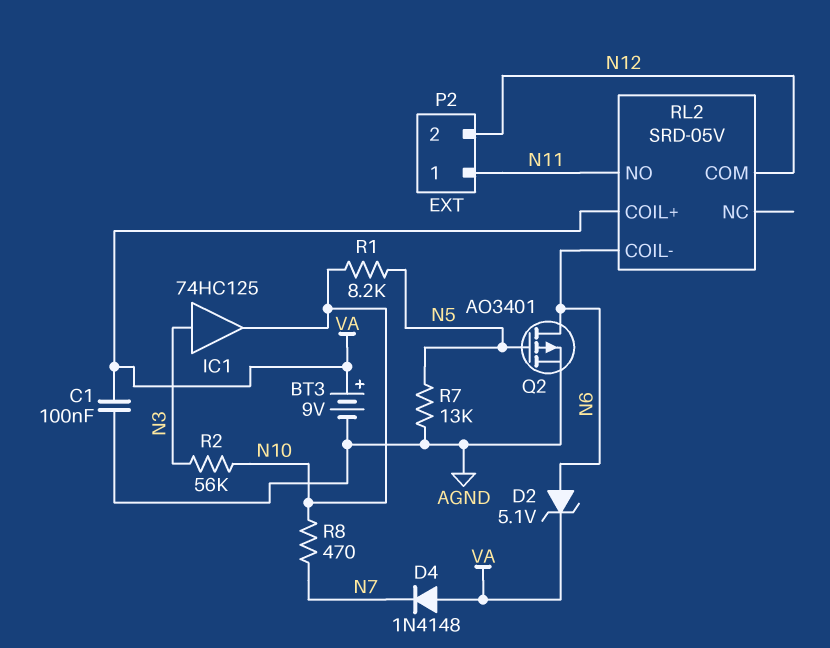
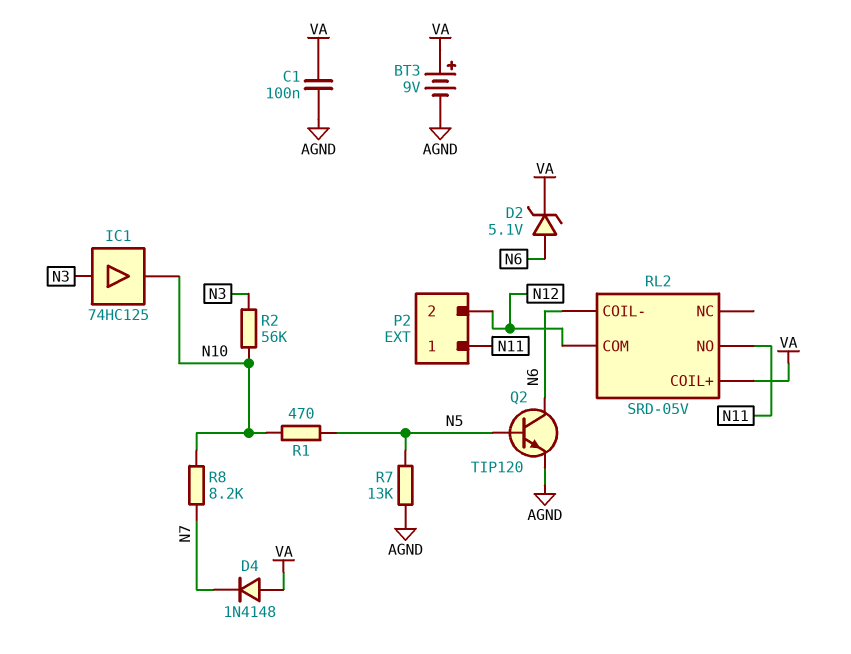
Q2: PMOS AO3401 (G N5, D N6, S AGND) -> NPN TIP120 (B N5, C N6, E AGND)
R1: 8.2k (N5, N10) -> 470 (N5, N10)
R8: 470 (N7, N10) -> 8.2k (N7, N10)

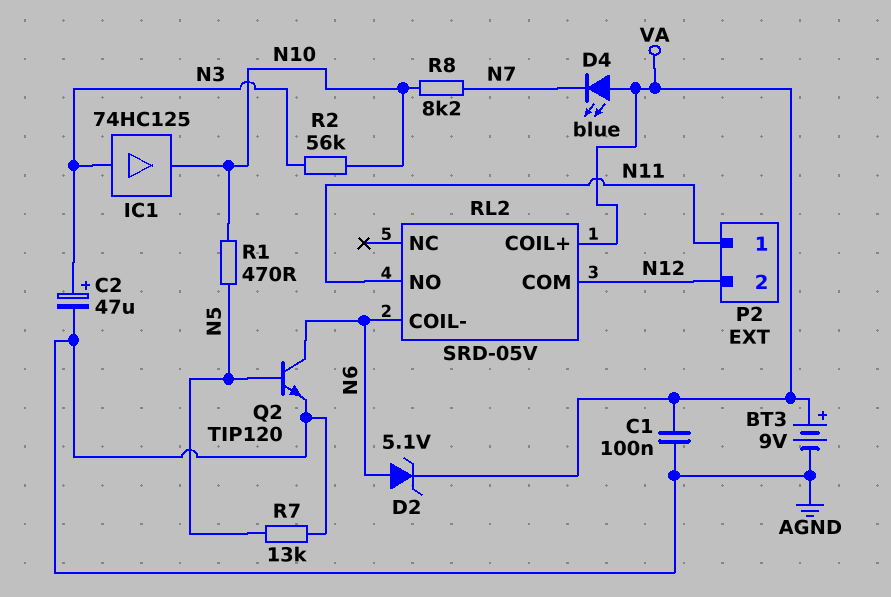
C2: none -> 47uF (plus N3, minus AGND)
D4: diode 1N4148 (A VA, K N7) -> LED blue (A VA, K N7)

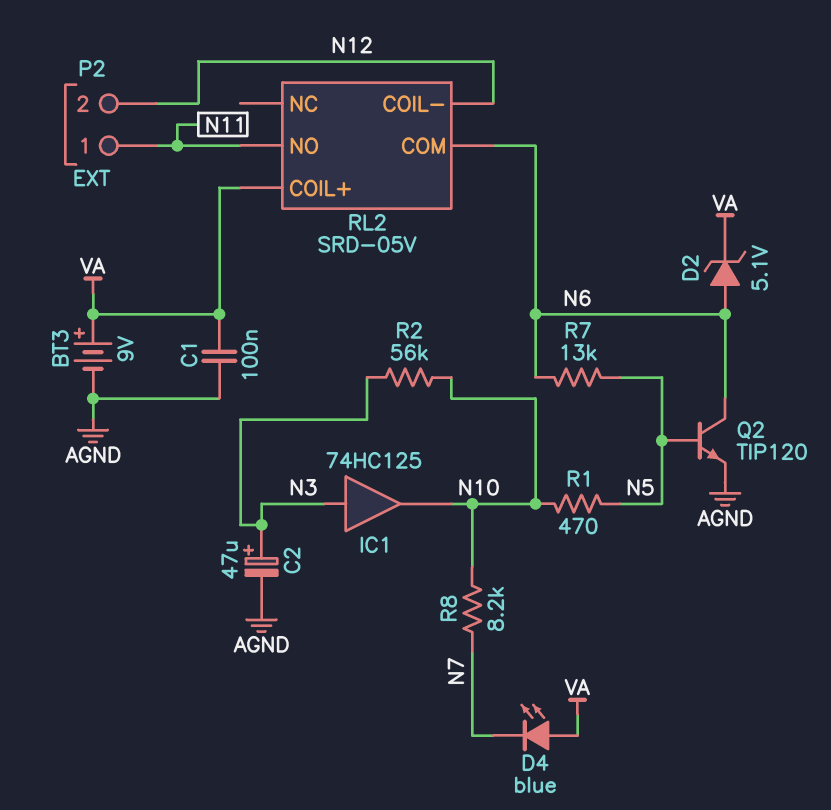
R7: 13k (AGND, N5) -> 13k (N5, N6)
RL2 pin COIL-: N6 -> N12
RL2 pin COM: N12 -> N6

